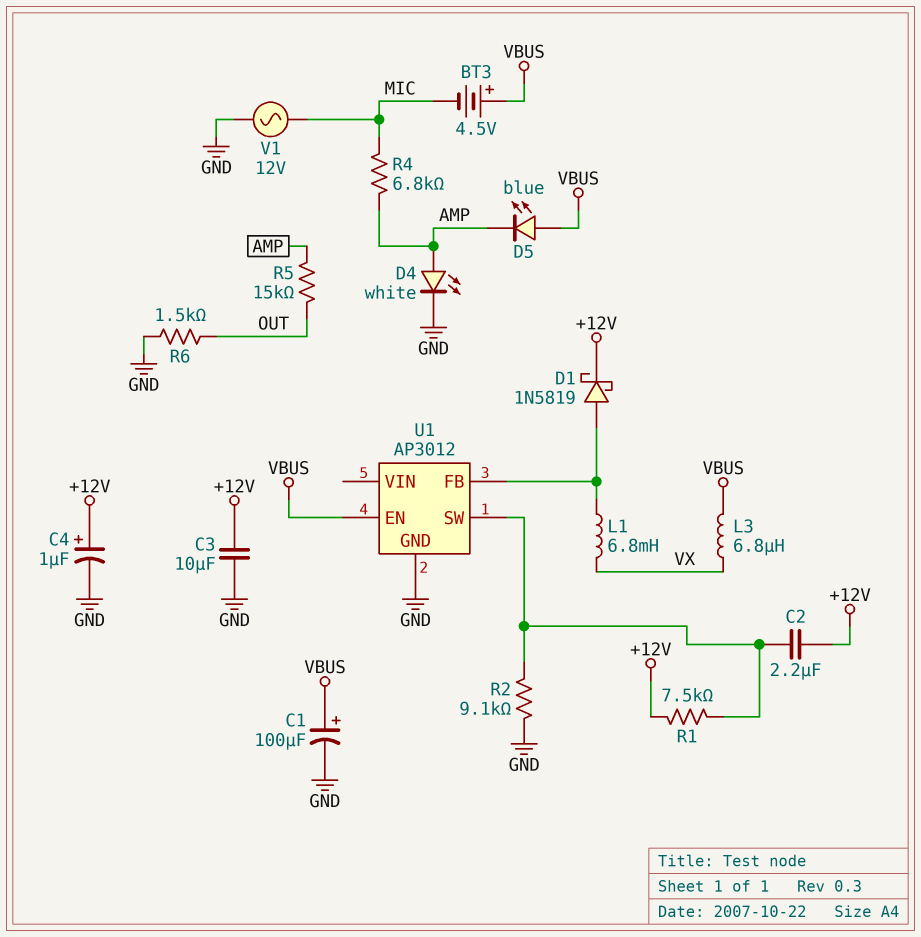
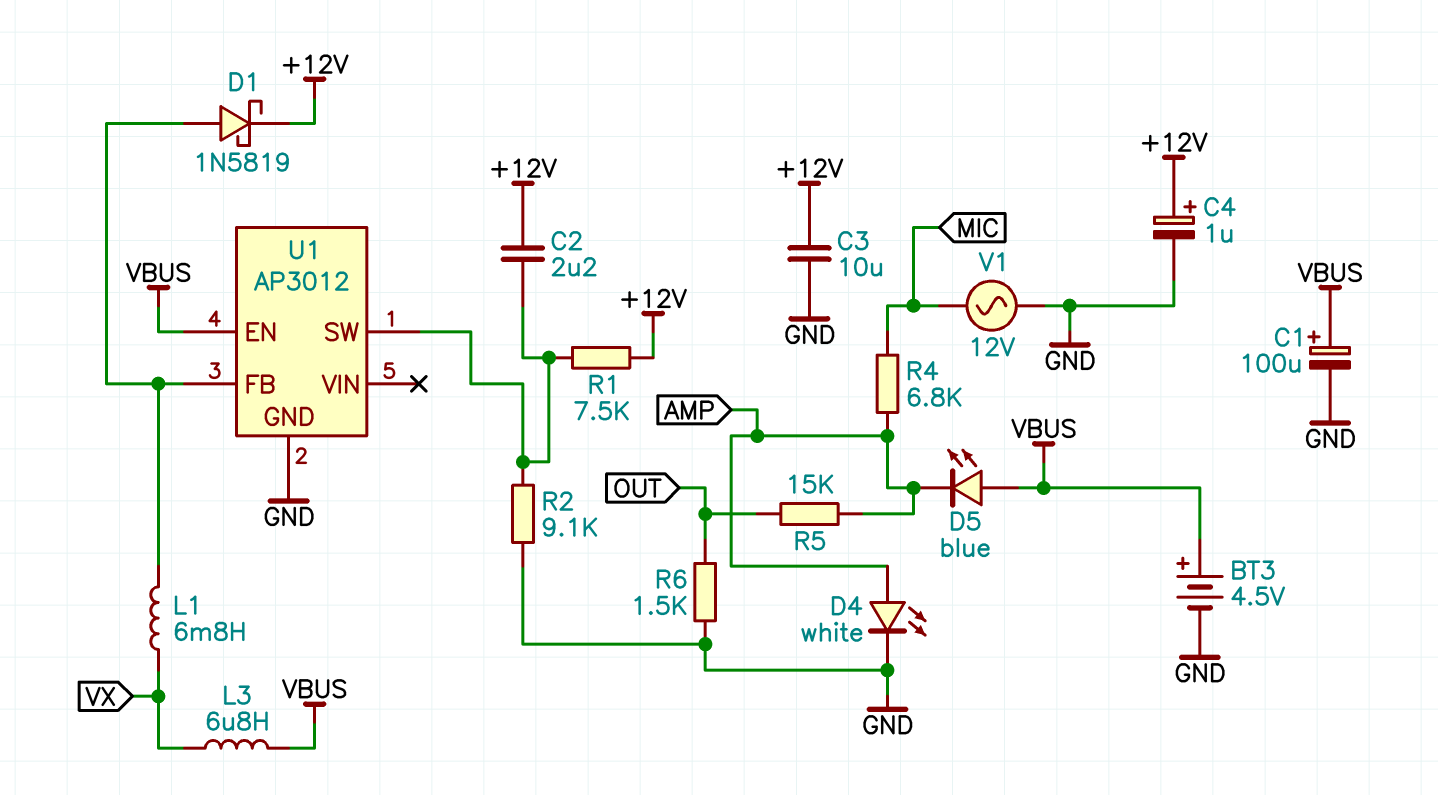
BT3: 4.5V (plus VBUS, minus MIC) -> 4.5V (plus VBUS, minus GND)

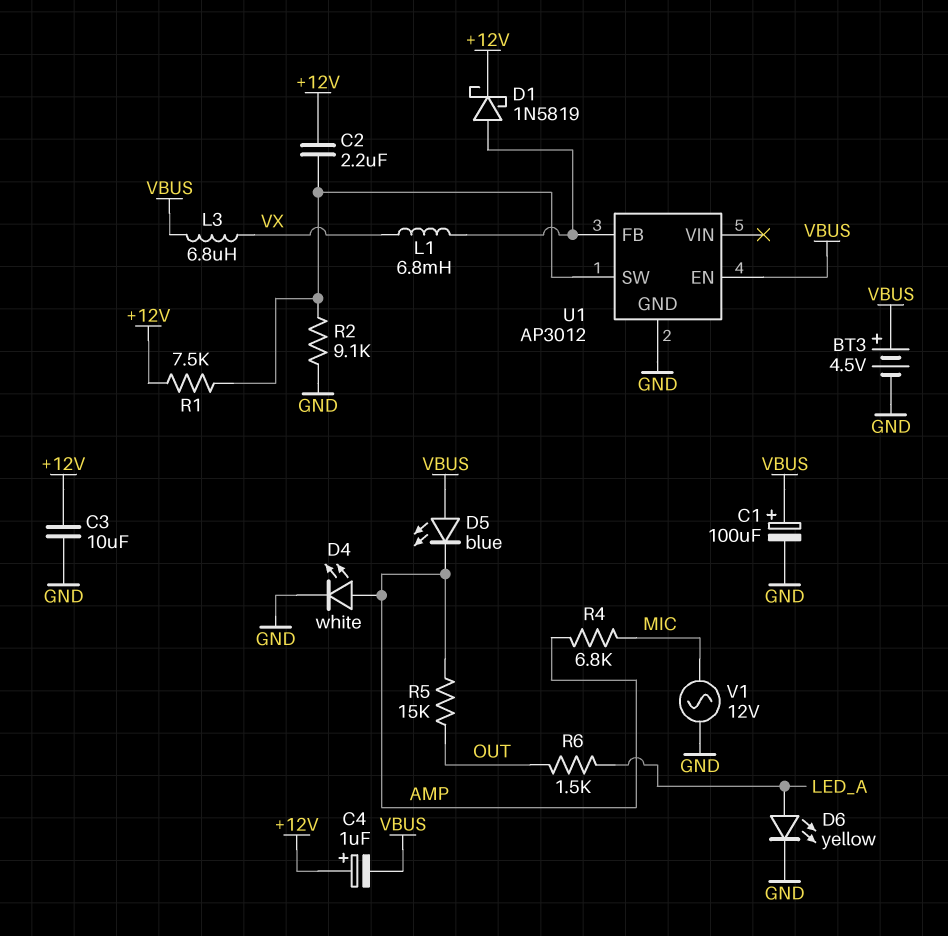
C4: 1uF (plus +12V, minus GND) -> 1uF (plus +12V, minus VBUS)
D6: none -> LED yellow (A LED_A, K GND)
R6: 1.5k (GND, OUT) -> 1.5k (LED_A, OUT)

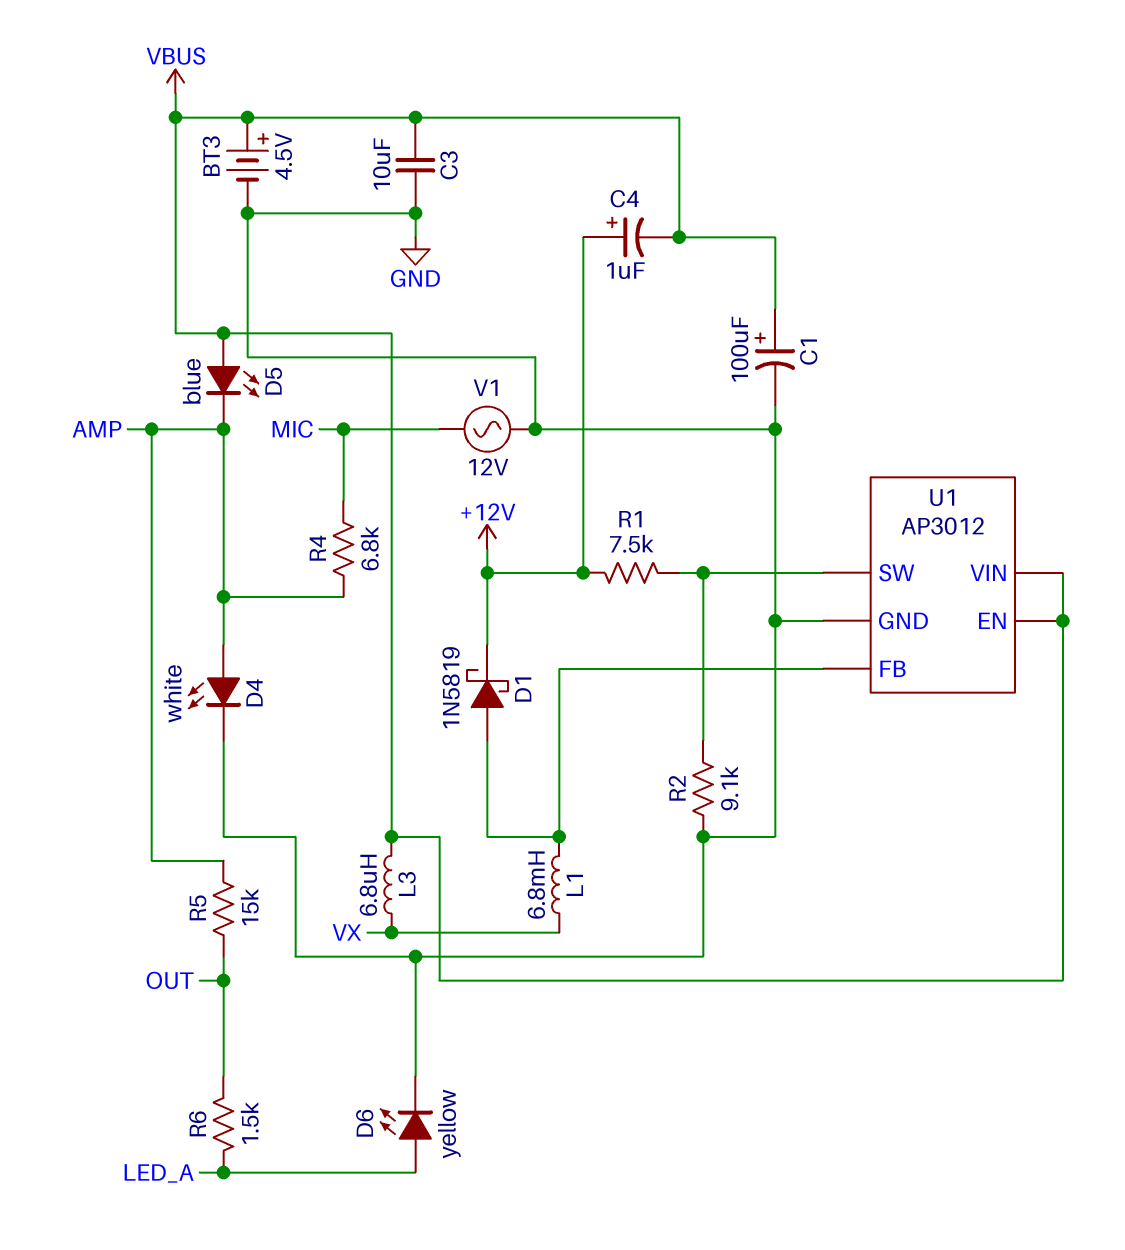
C2: 2.2uF (+12V, U1/SW) -> none
C3: 10uF (+12V, GND) -> 10uF (GND, VBUS)
U1 pin VIN: none -> VBUS

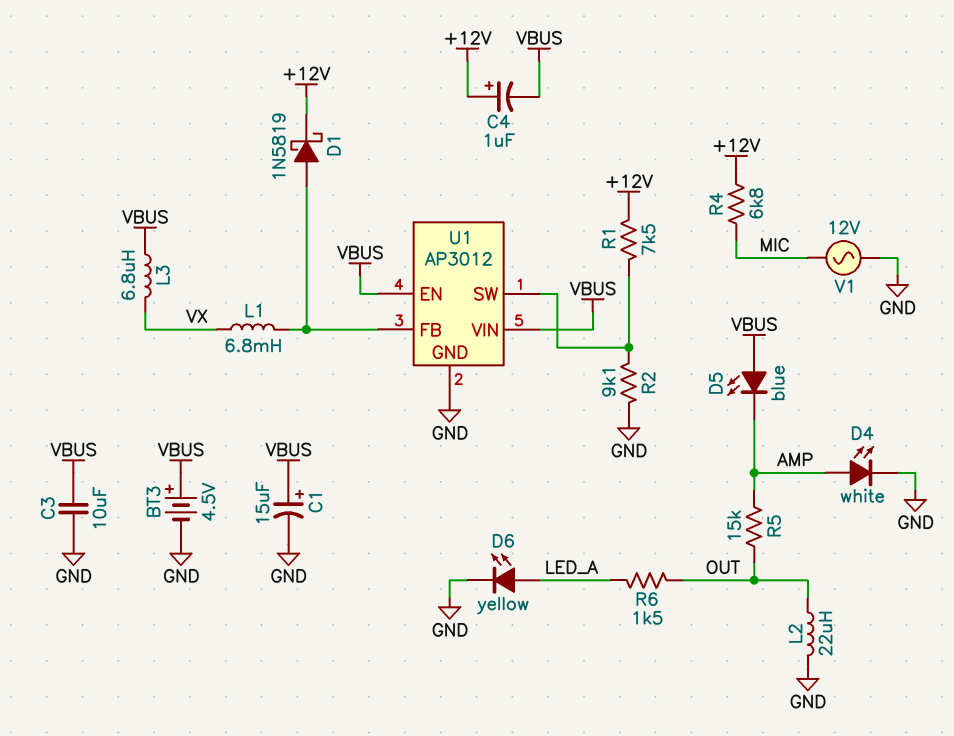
C1: 100uF (plus VBUS, minus GND) -> 15uF (plus VBUS, minus GND)
L2: none -> 22uH (GND, OUT)
R4: 6.8k (AMP, MIC) -> 6.8k (+12V, MIC)

